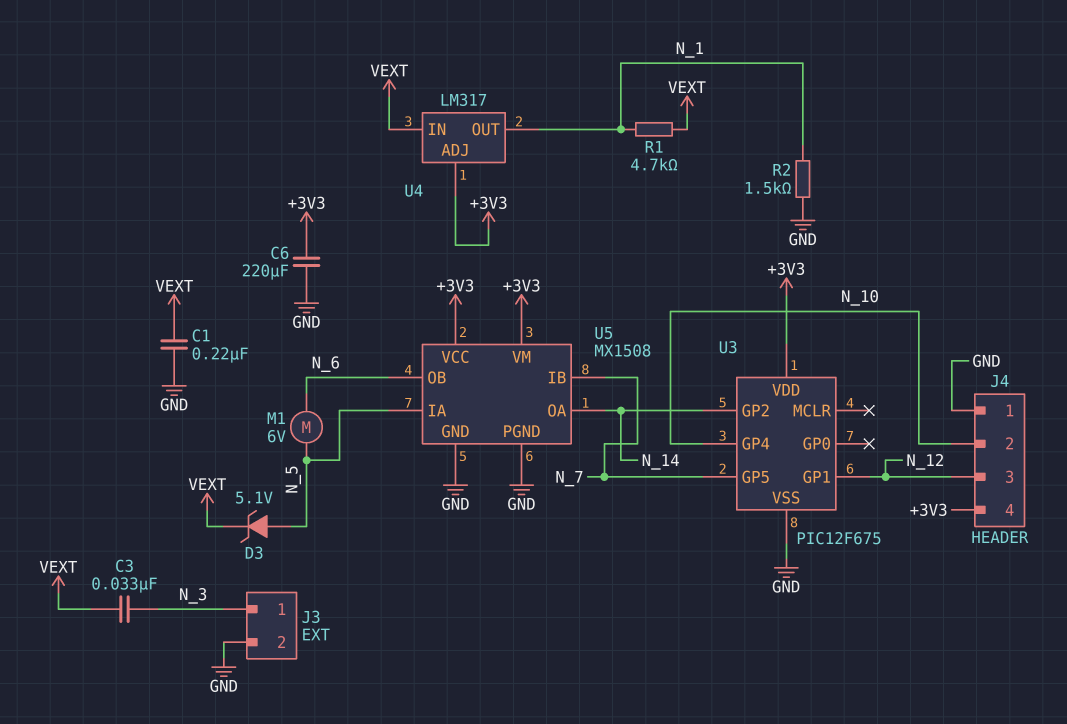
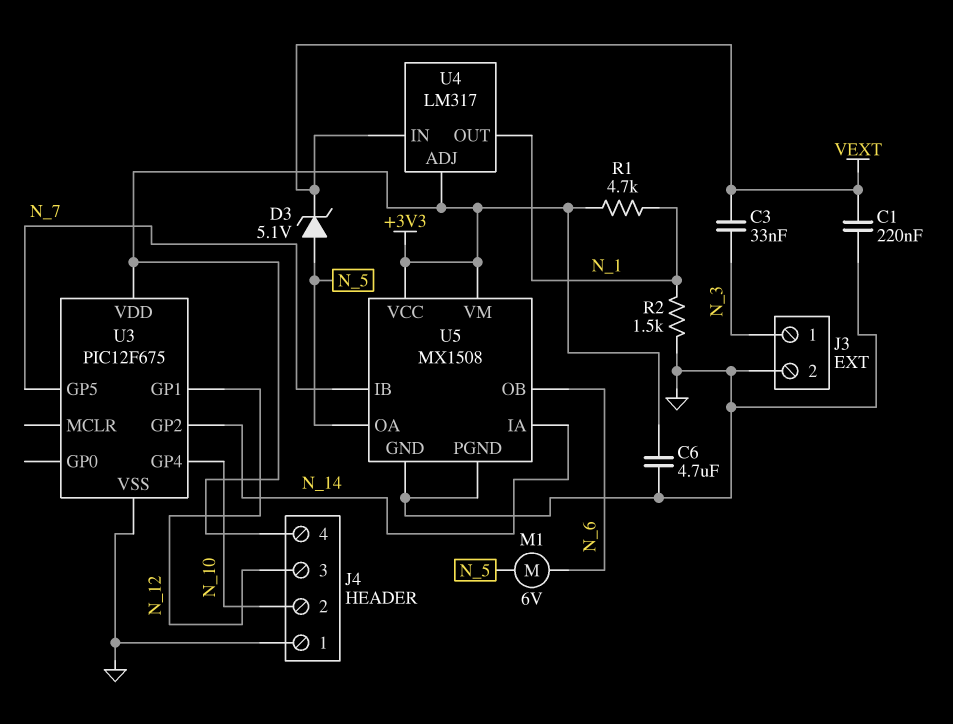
C6: 220uF (+3V3, GND) -> 4.7uF (+3V3, GND)
R1: 4.7k (N_1, VEXT) -> 4.7k (+3V3, N_1)
U5 pin IA: N_5 -> N_14
U5 pin OA: N_14 -> N_5

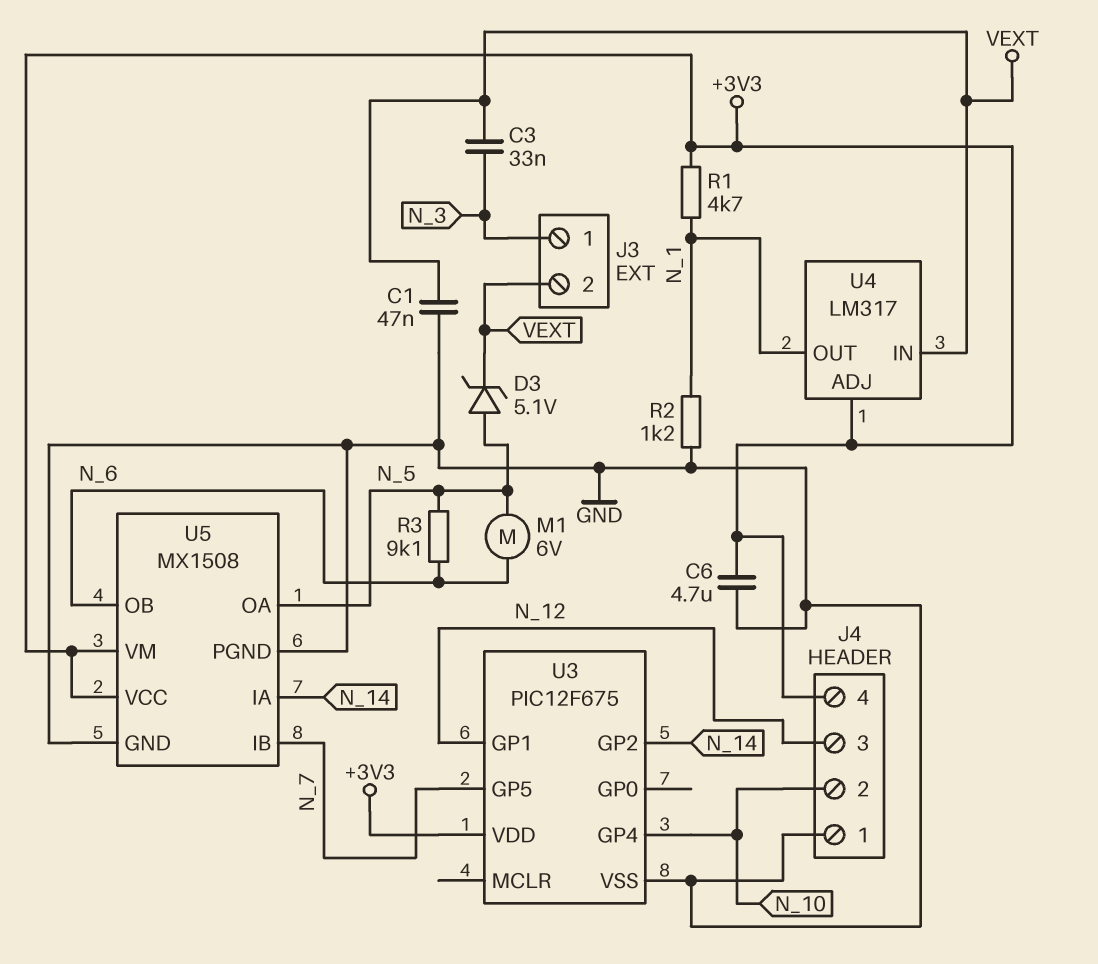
C1: 220nF (GND, VEXT) -> 47nF (GND, VEXT)
J3 pin 2: GND -> VEXT
R2: 1.5k (GND, N_1) -> 1.2k (GND, N_1)
R3: none -> 9.1k (N_5, N_6)

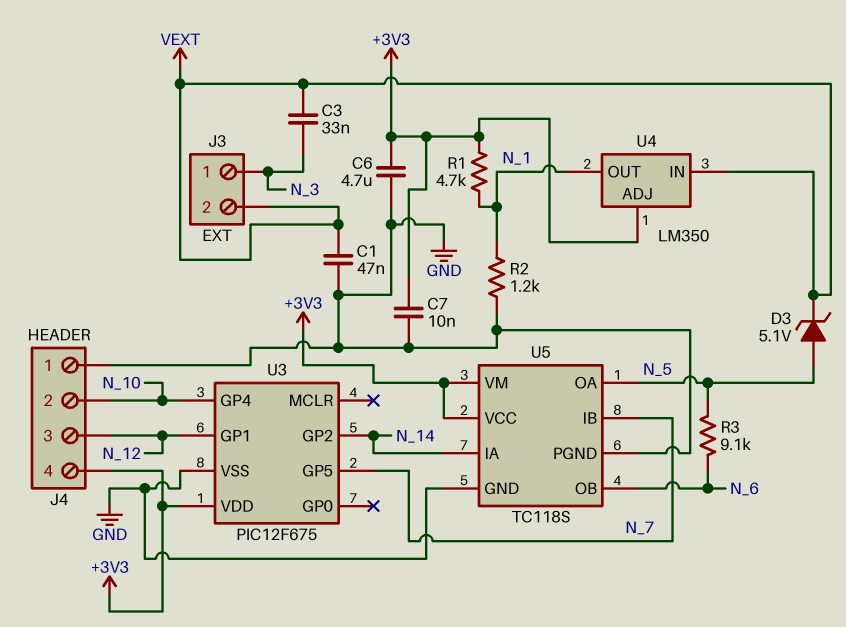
C7: none -> 10nF (+3V3, GND)
M1: motor 6V (N_5, N_6) -> none
U4: LM317 -> LM350
U5: MX1508 -> TC118S

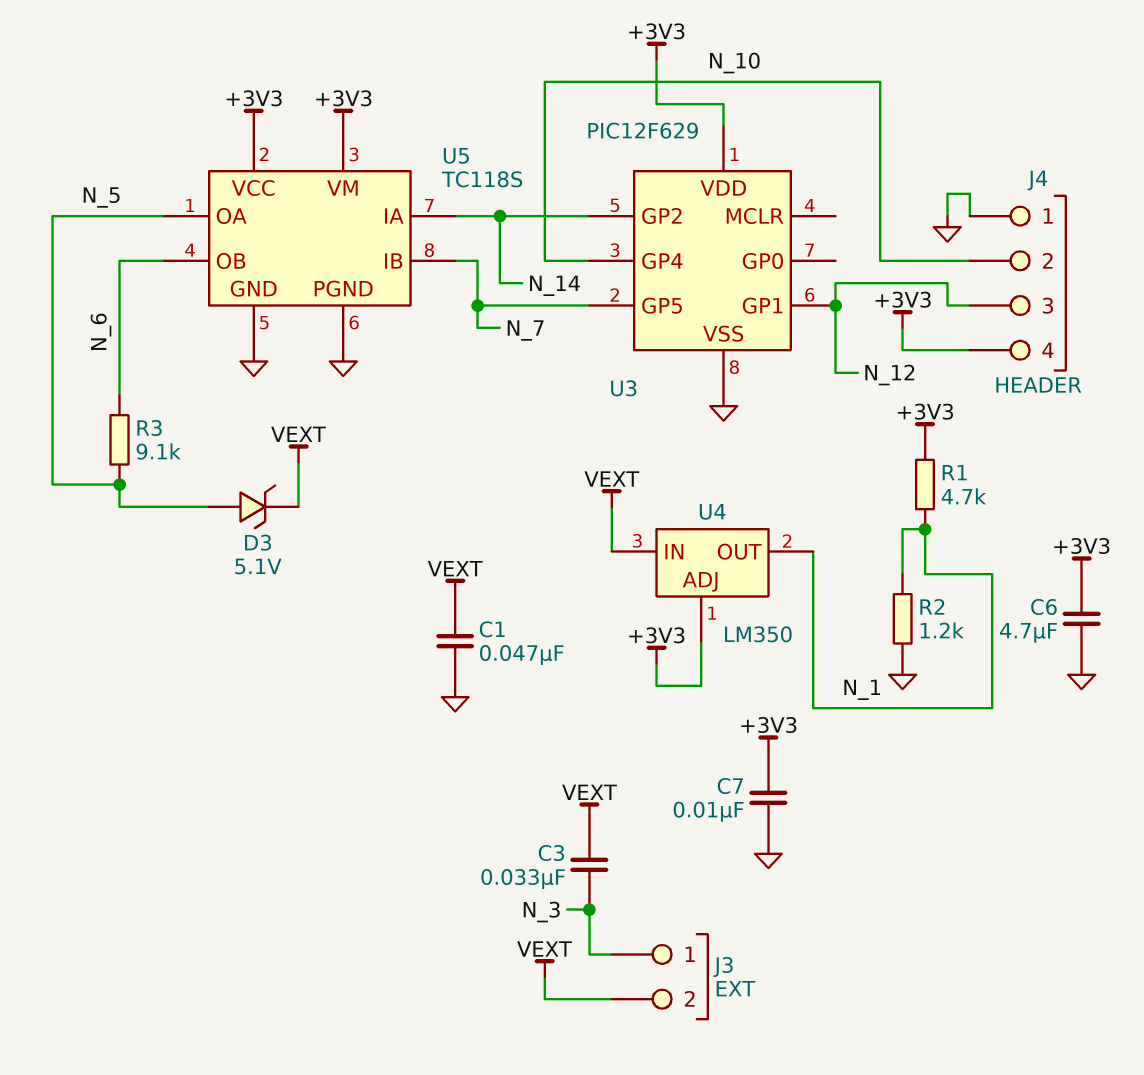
U3: PIC12F675 -> PIC12F629

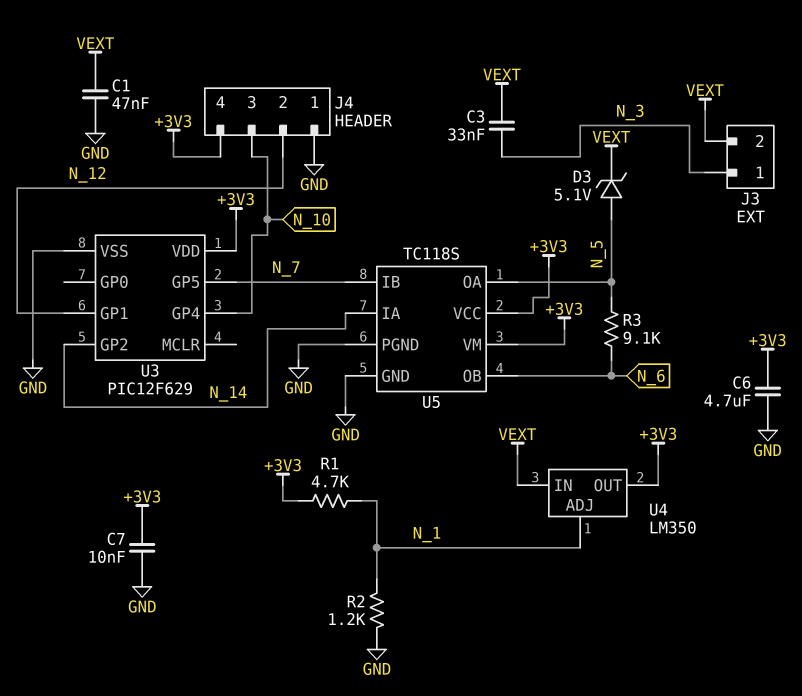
J4 pin 2: N_10 -> N_12
J4 pin 3: N_12 -> N_10
U4 pin ADJ: +3V3 -> N_1
U4 pin OUT: N_1 -> +3V3

